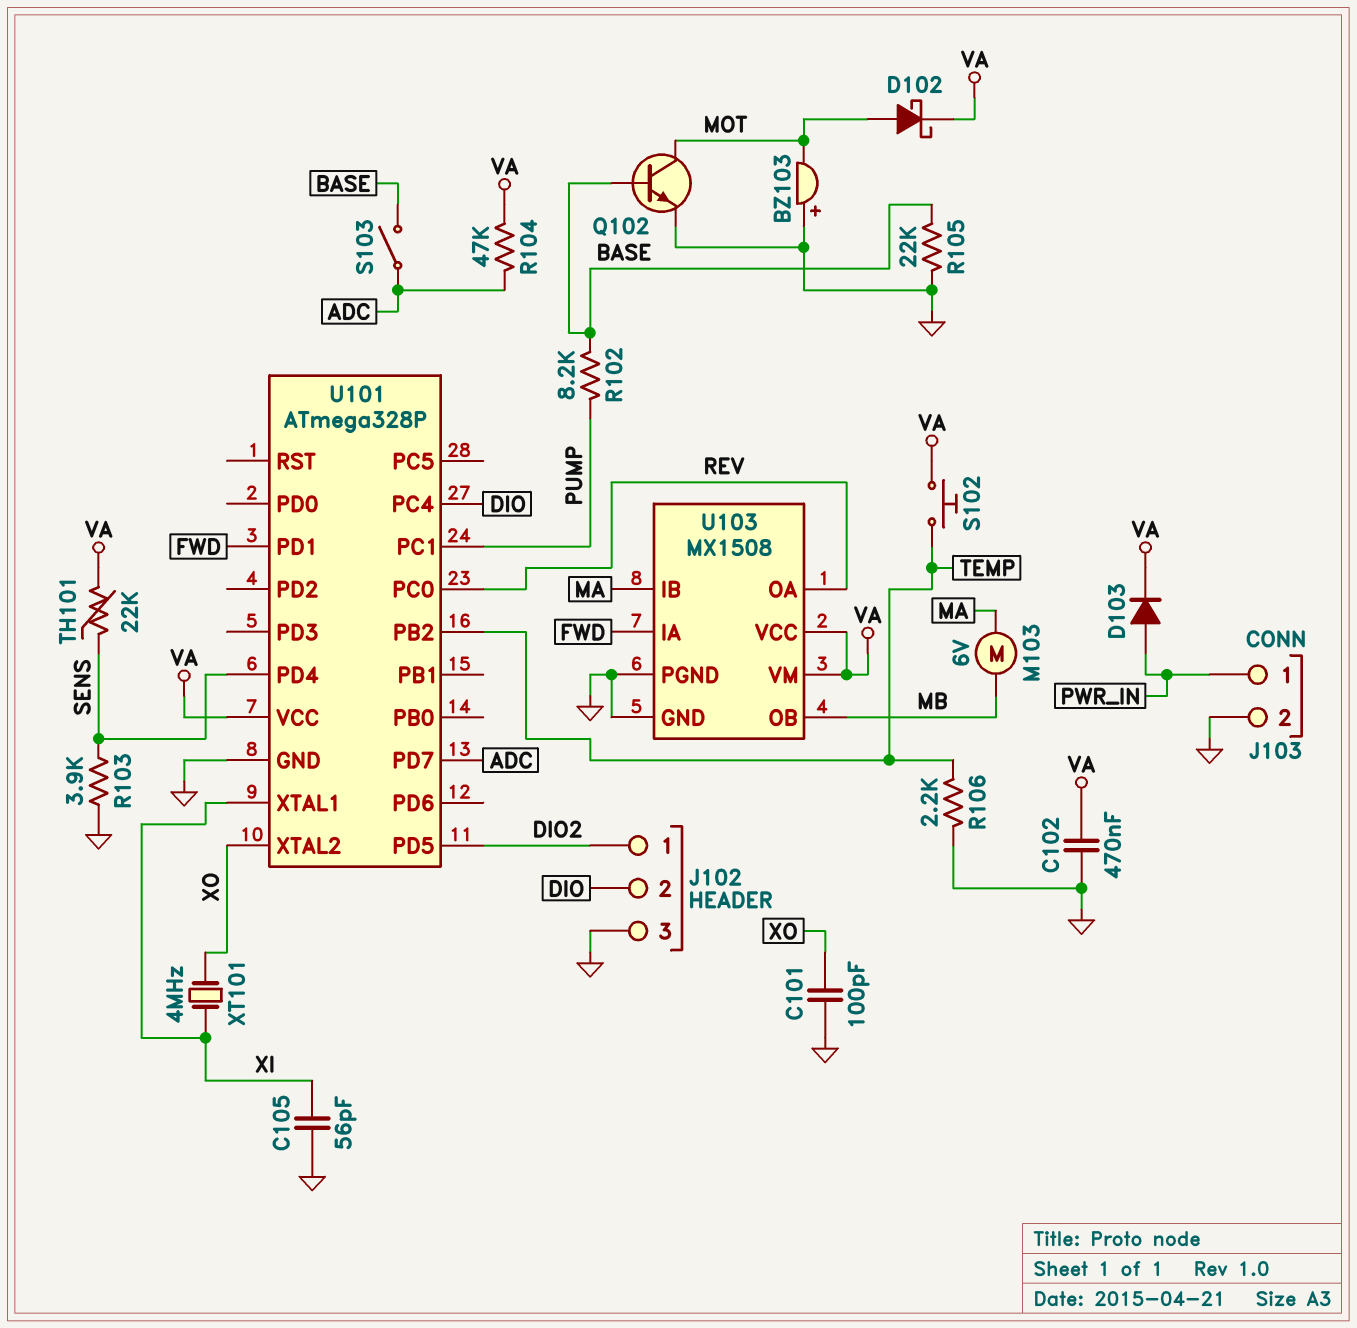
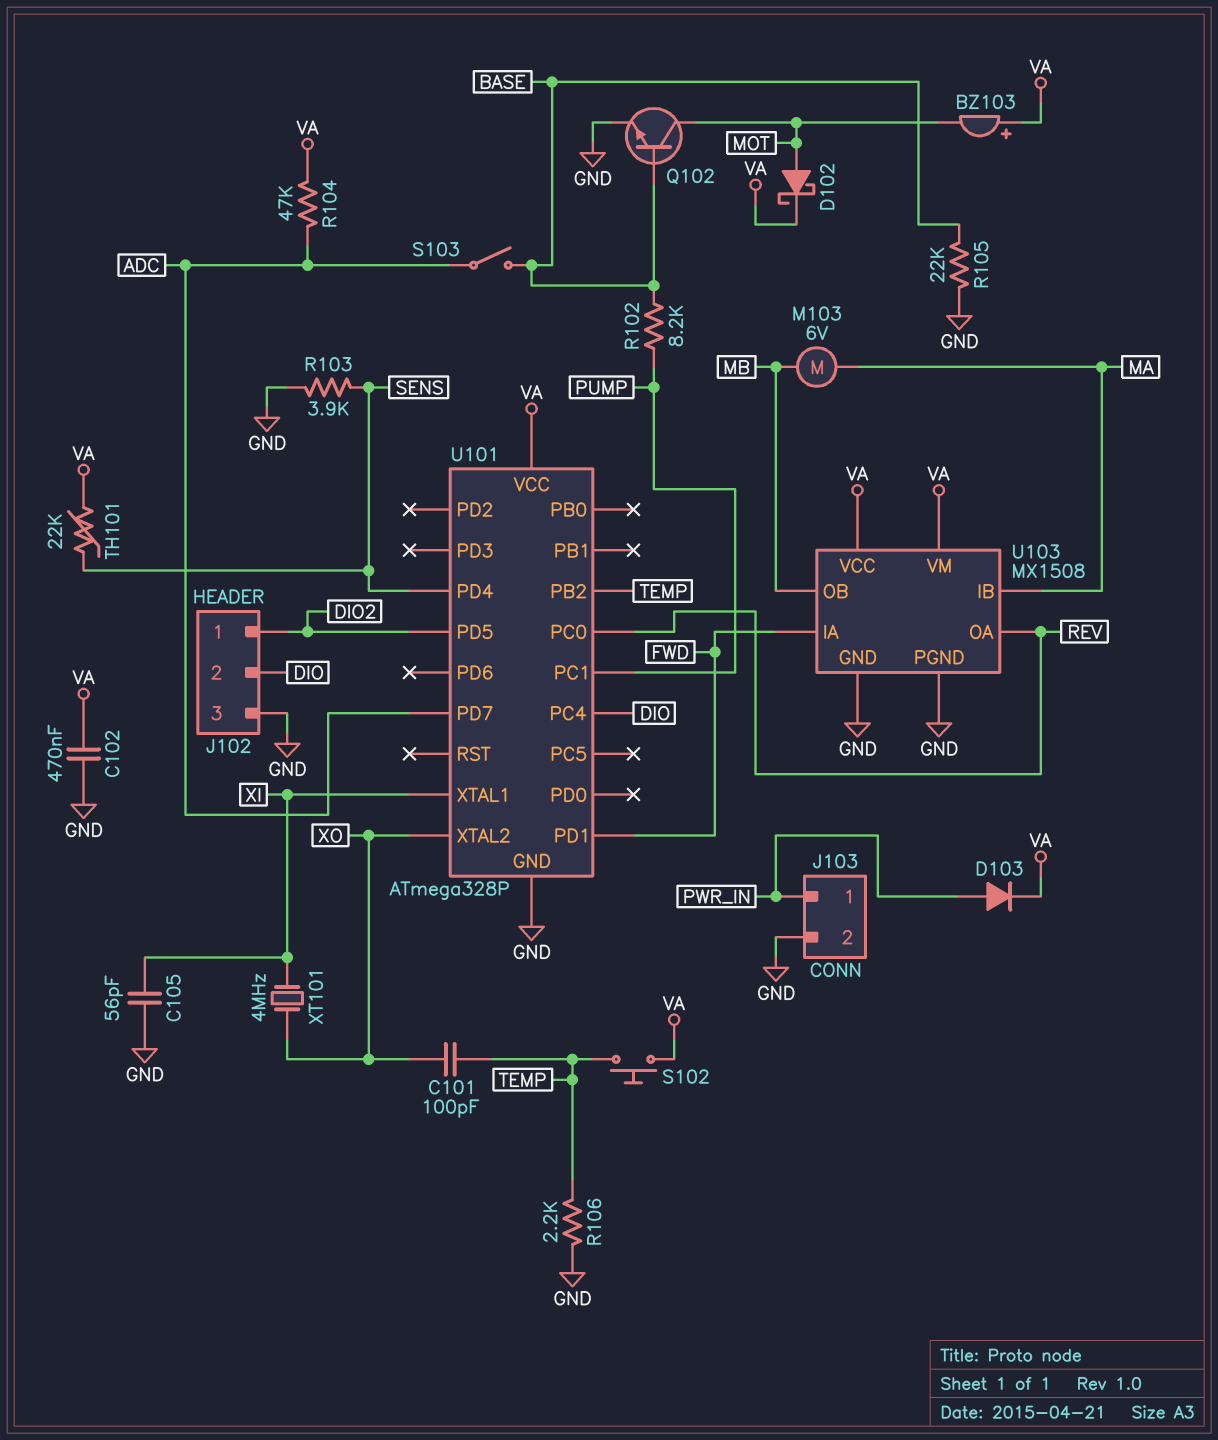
BZ103: buzzer (plus GND, minus MOT) -> buzzer (plus VA, minus MOT)
C101: 100pF (GND, XO) -> 100pF (TEMP, XO)

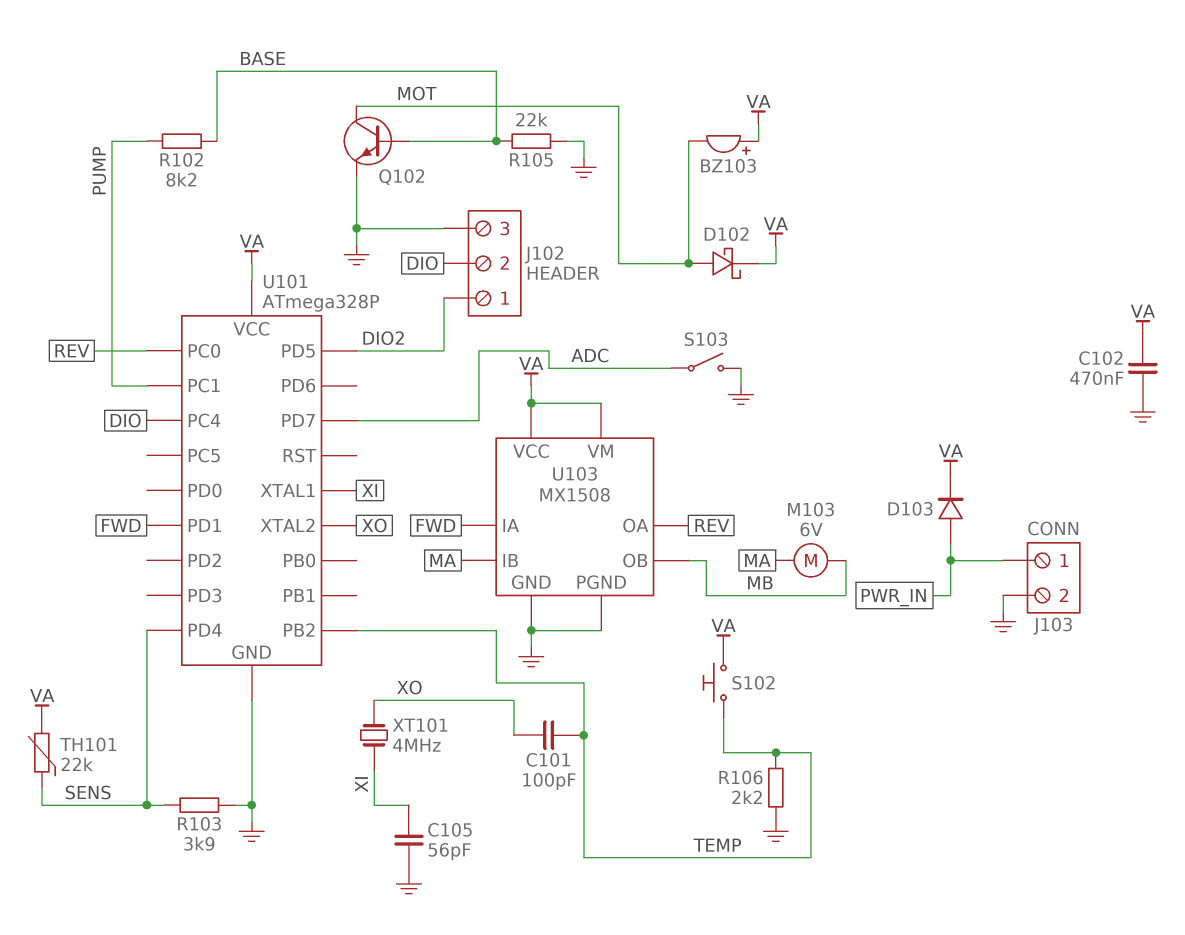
R104: 47k (ADC, VA) -> none
S103: switch (ADC, BASE) -> switch (ADC, GND)

